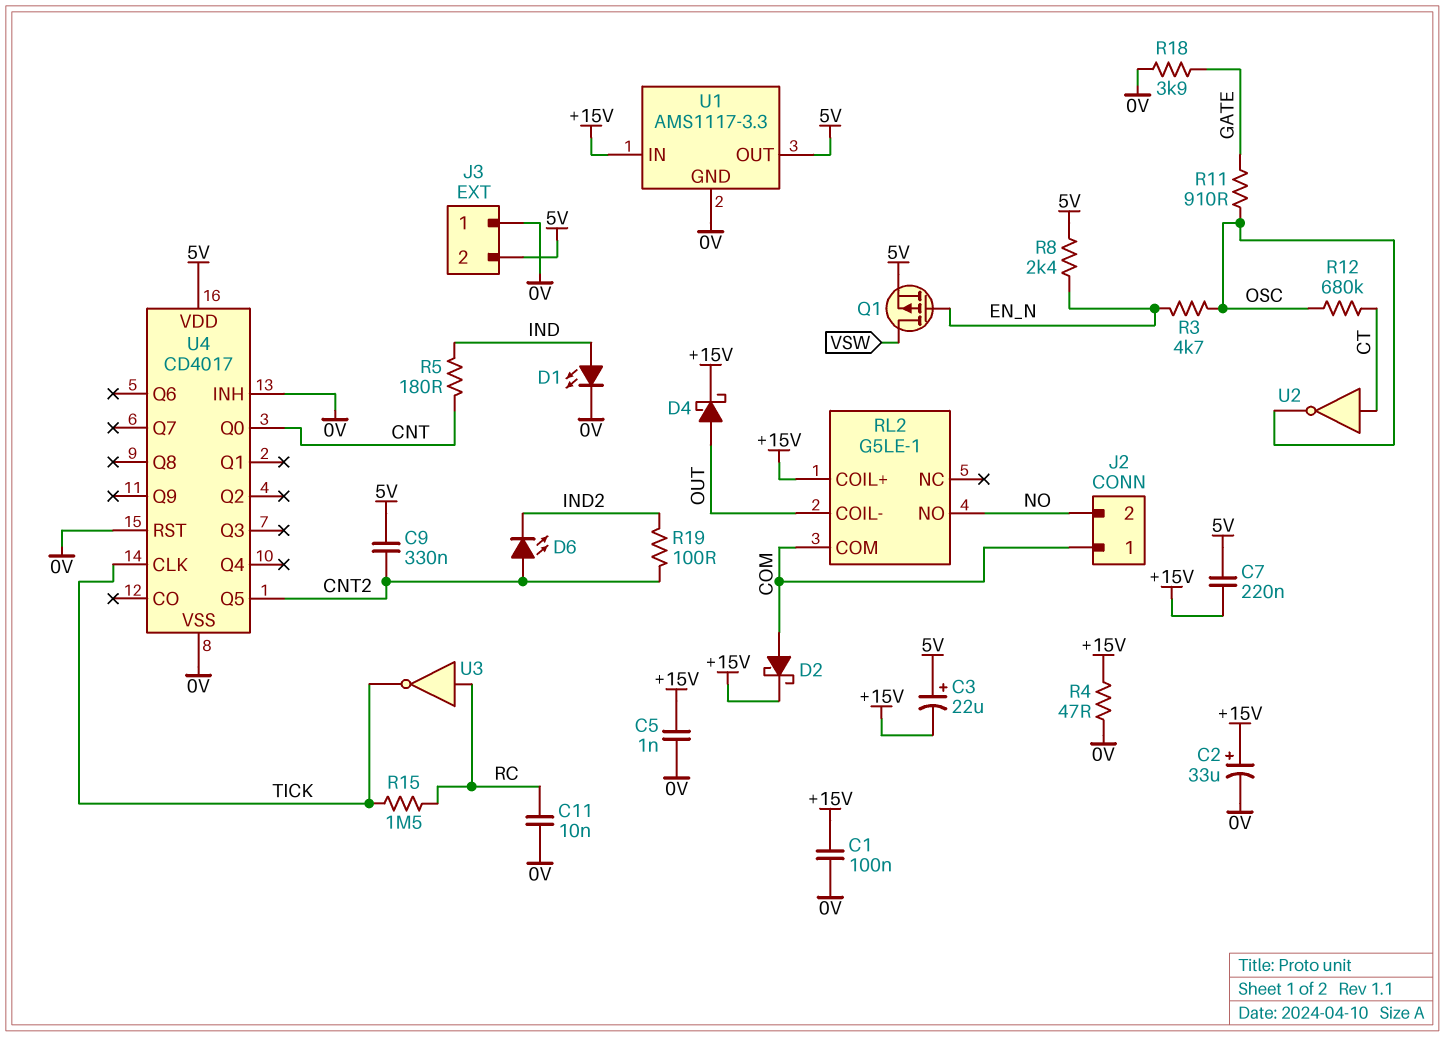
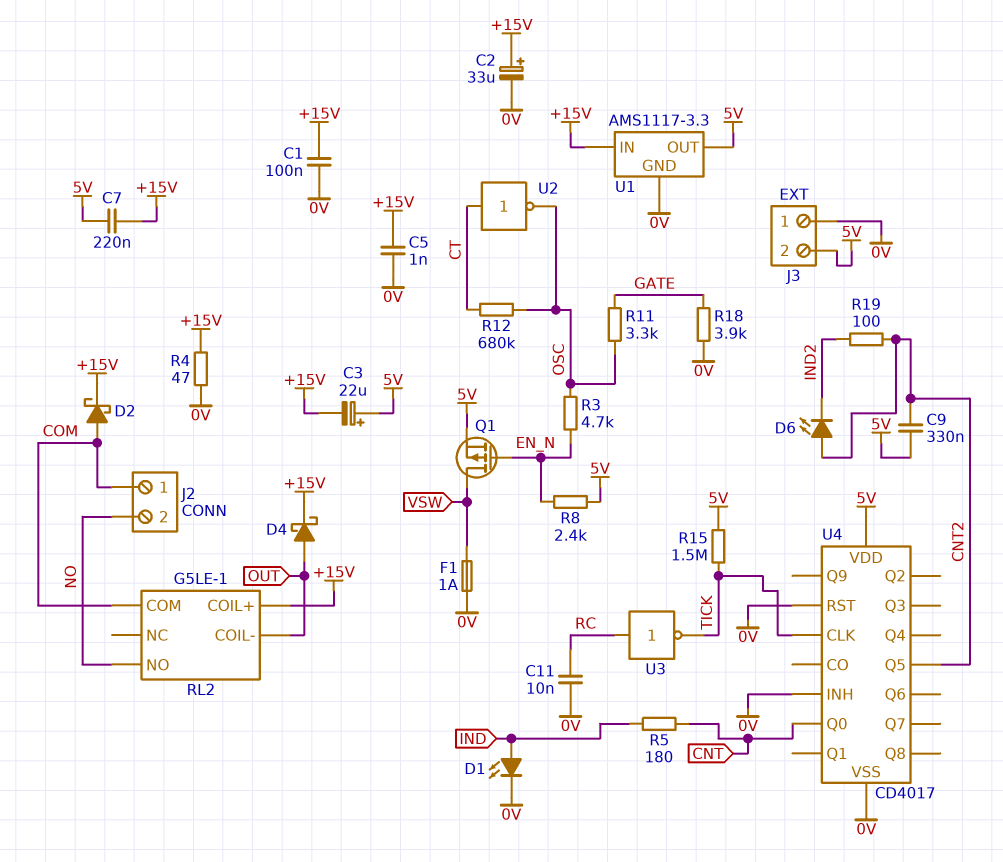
F1: none -> 1A (0V, VSW)
R11: 910 (GATE, OSC) -> 3.3k (GATE, OSC)
R15: 1.5M (RC, TICK) -> 1.5M (5V, TICK)

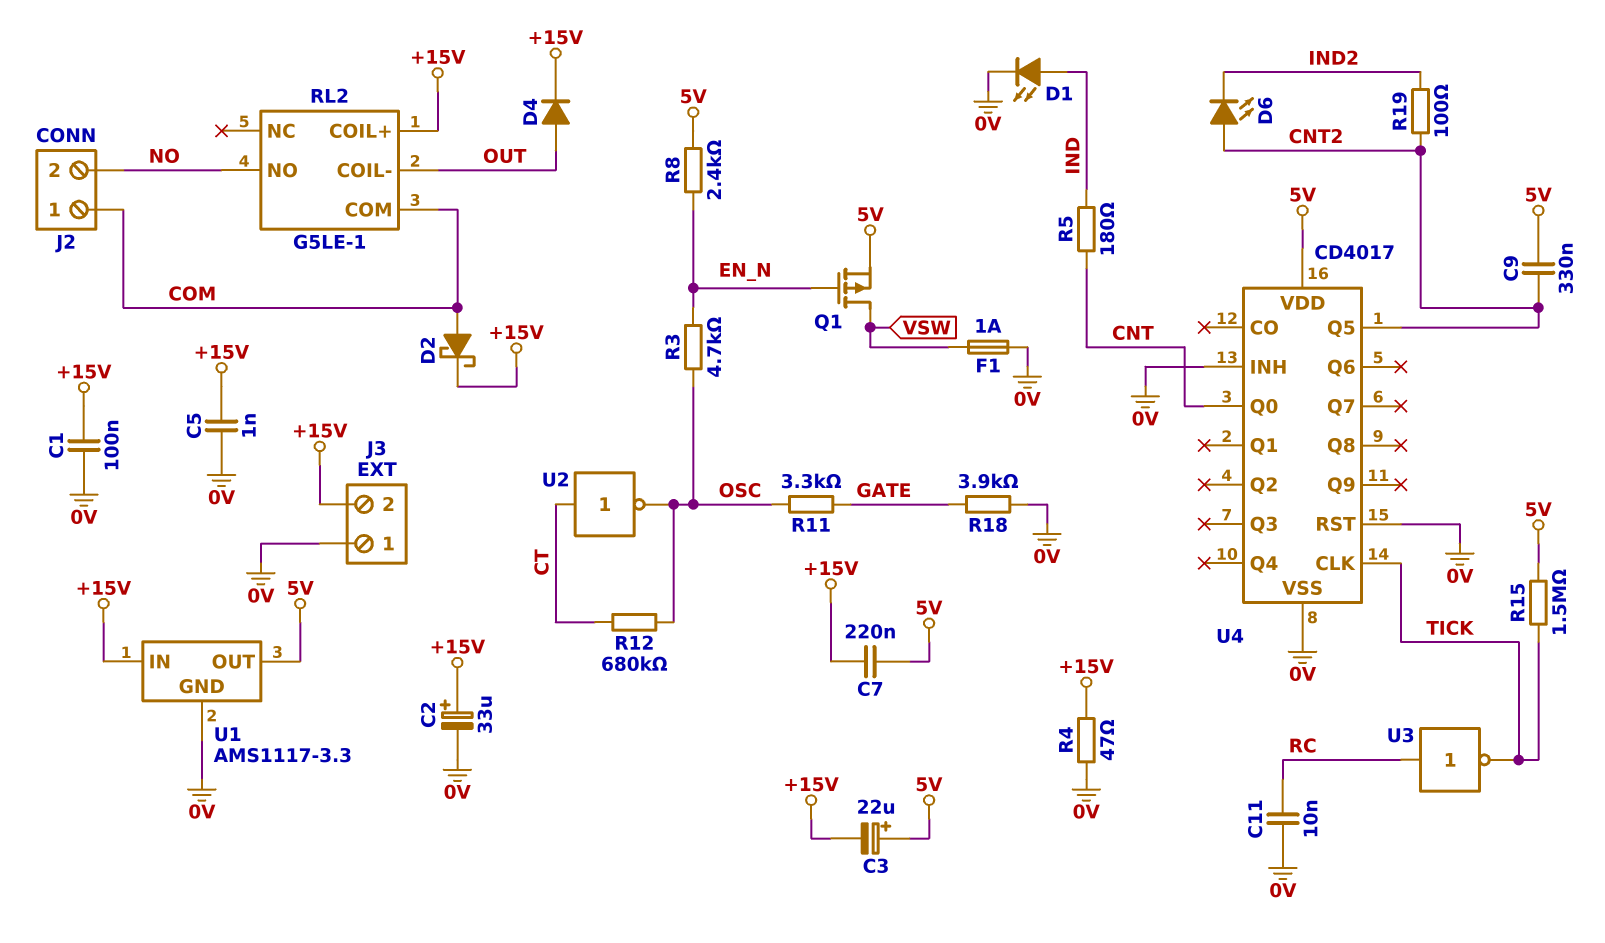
D4: schottky (A OUT, K +15V) -> diode (A OUT, K +15V)
J3 pin 2: 5V -> +15V

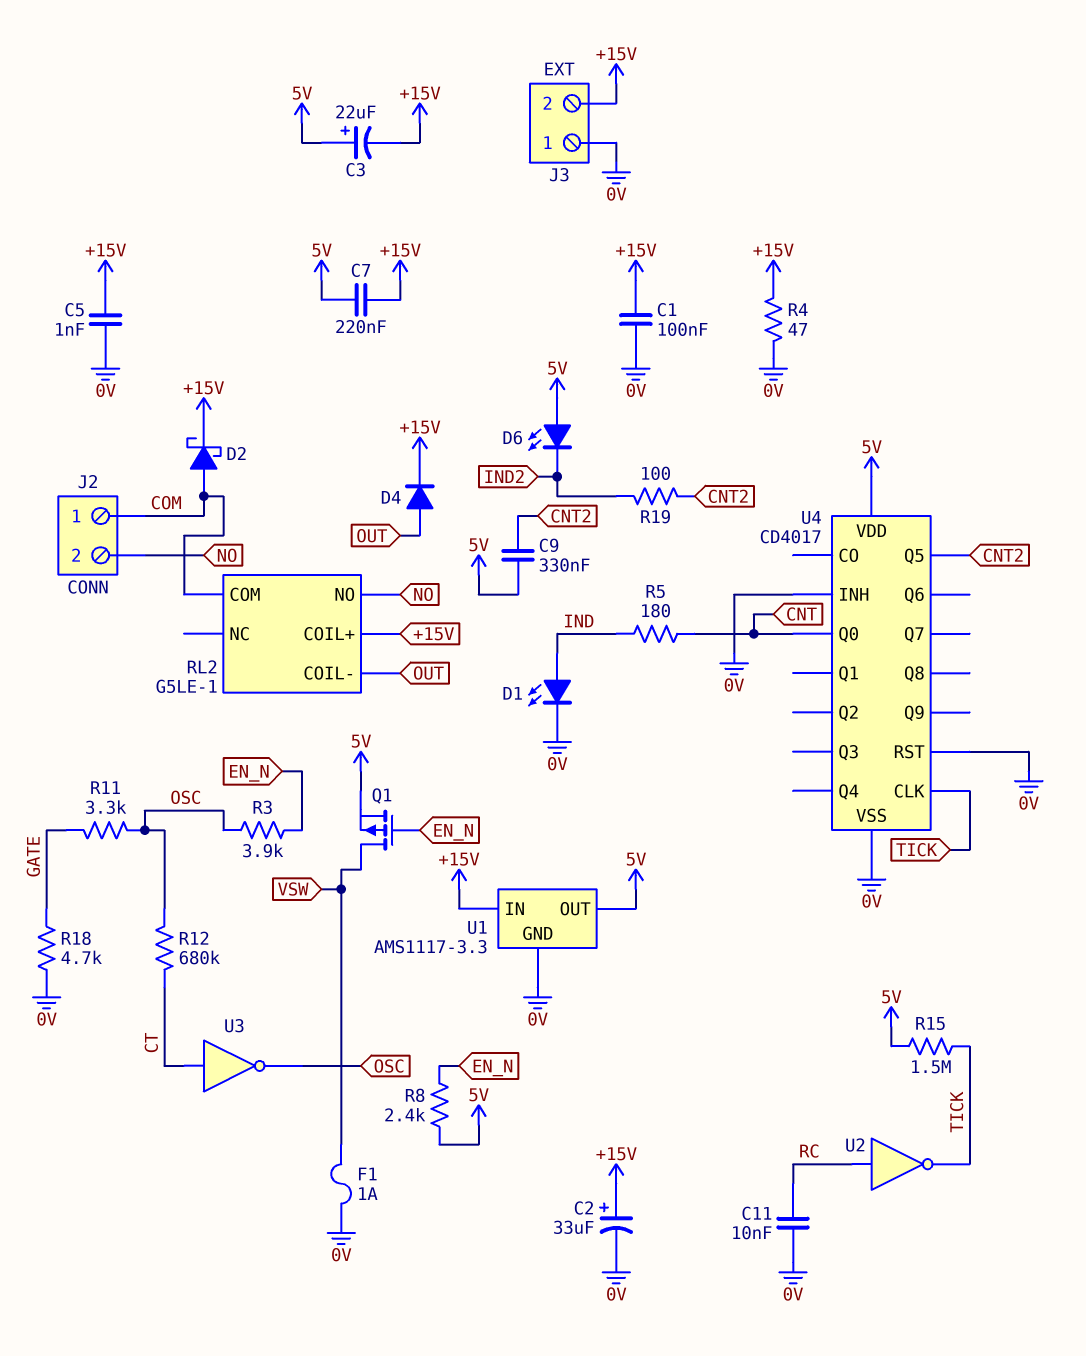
D6: LED (A CNT2, K IND2) -> LED (A 5V, K IND2)
R3: 4.7k (EN_N, OSC) -> 3.9k (EN_N, OSC)
R18: 3.9k (0V, GATE) -> 4.7k (0V, GATE)
U2: NOT (in CT, out OSC) -> NOT (in RC, out TICK)
U3: NOT (in RC, out TICK) -> NOT (in CT, out OSC)

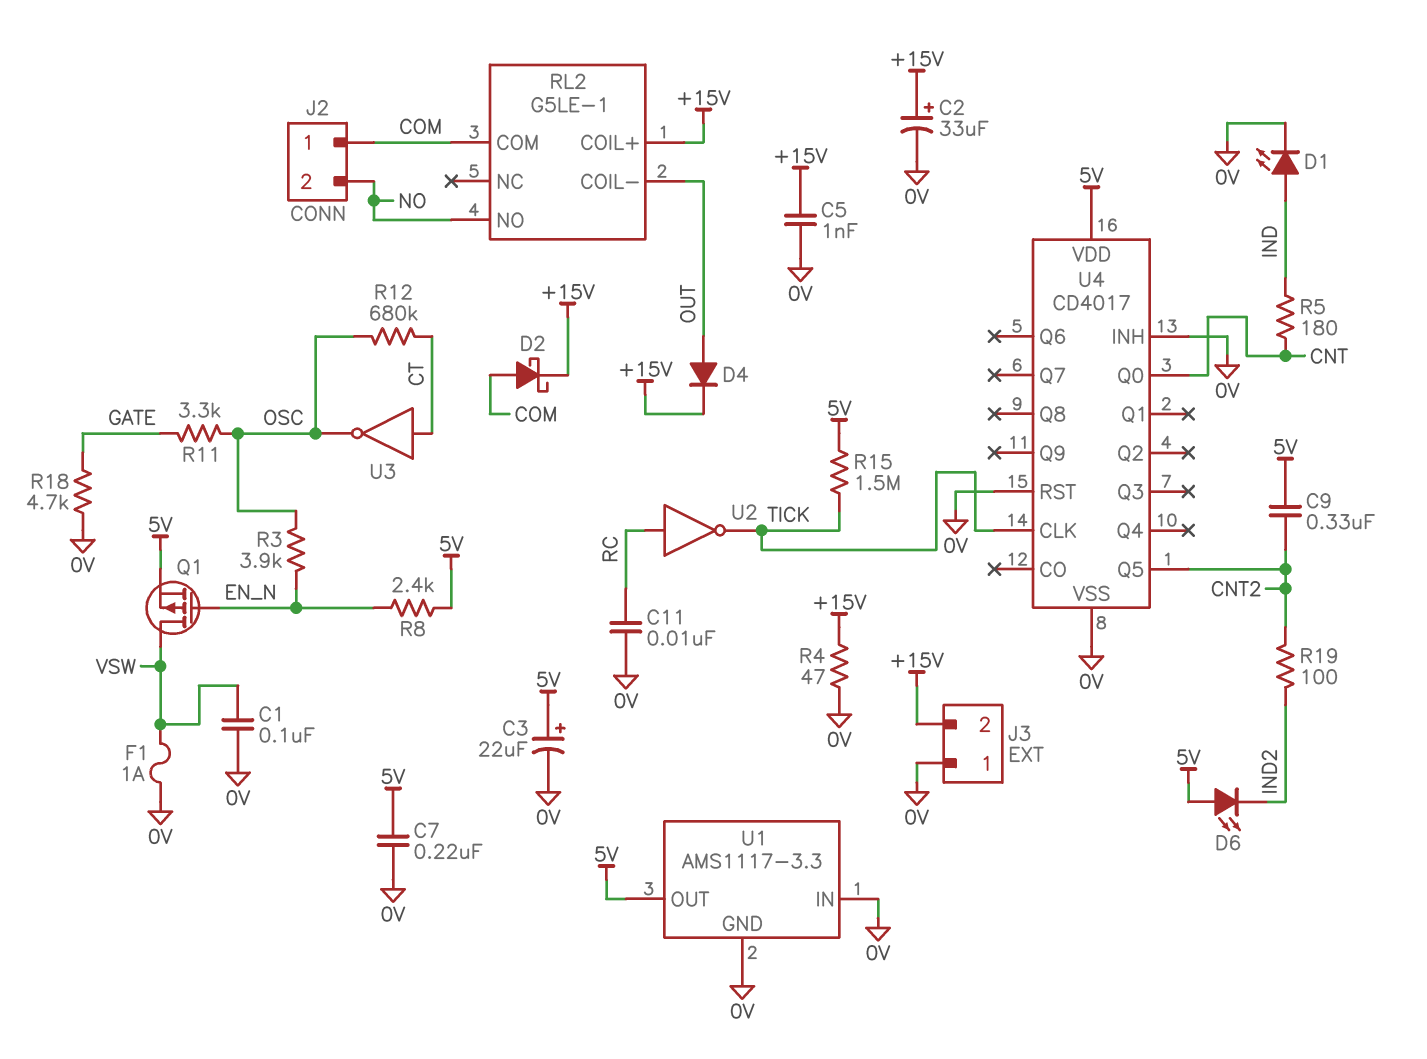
C1: 100nF (+15V, 0V) -> 100nF (0V, VSW)
C3: 22uF (plus 5V, minus +15V) -> 22uF (plus 5V, minus 0V)
C7: 220nF (+15V, 5V) -> 220nF (0V, 5V)
U1 pin IN: +15V -> 0V

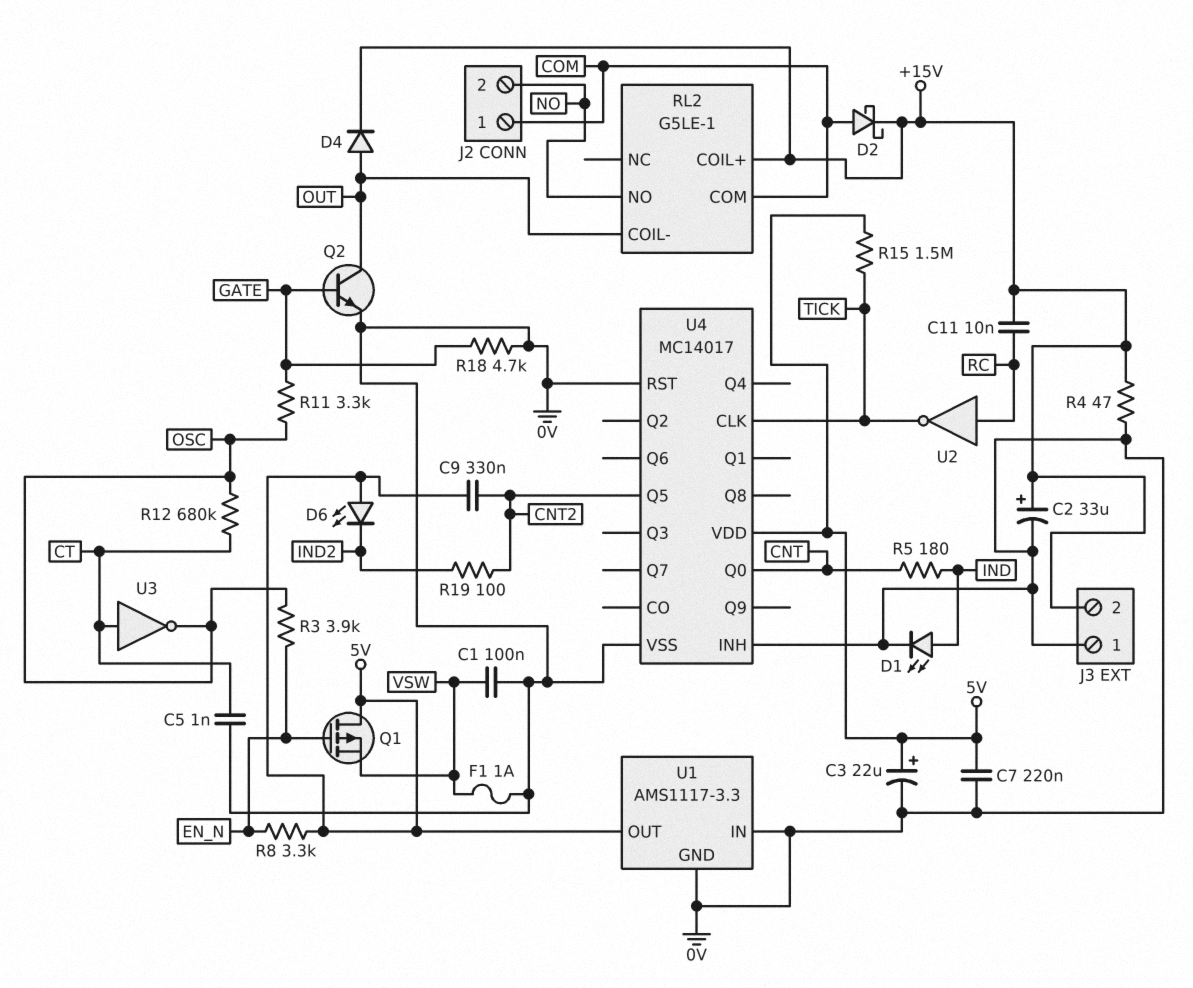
C5: 1nF (+15V, 0V) -> 1nF (0V, CT)
C11: 10nF (0V, RC) -> 10nF (+15V, RC)
Q1: PMOS (G EN_N, D VSW, S 5V) -> PMOS (G EN_N, D 5V, S VSW)
Q2: none -> NPN (B GATE, C OUT, E 0V)
R8: 2.4k (5V, EN_N) -> 3.3k (5V, EN_N)
U4: CD4017 -> MC14017

